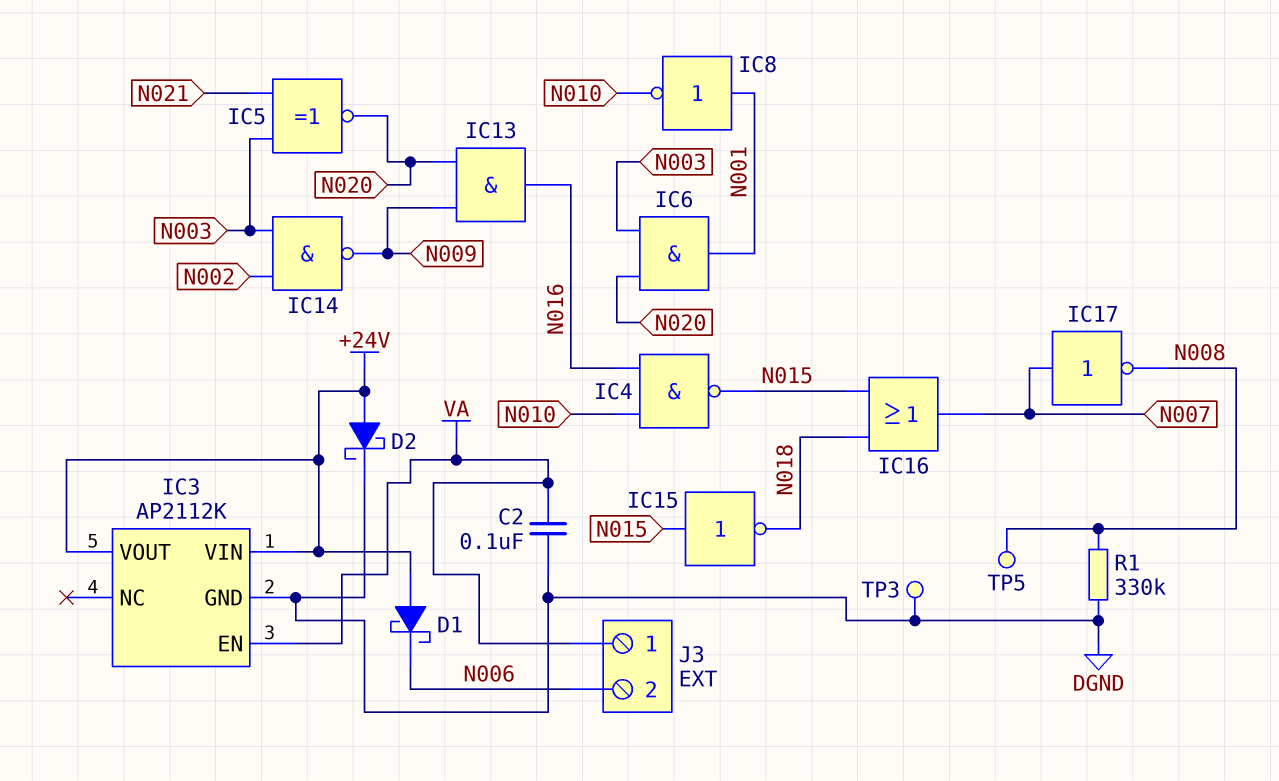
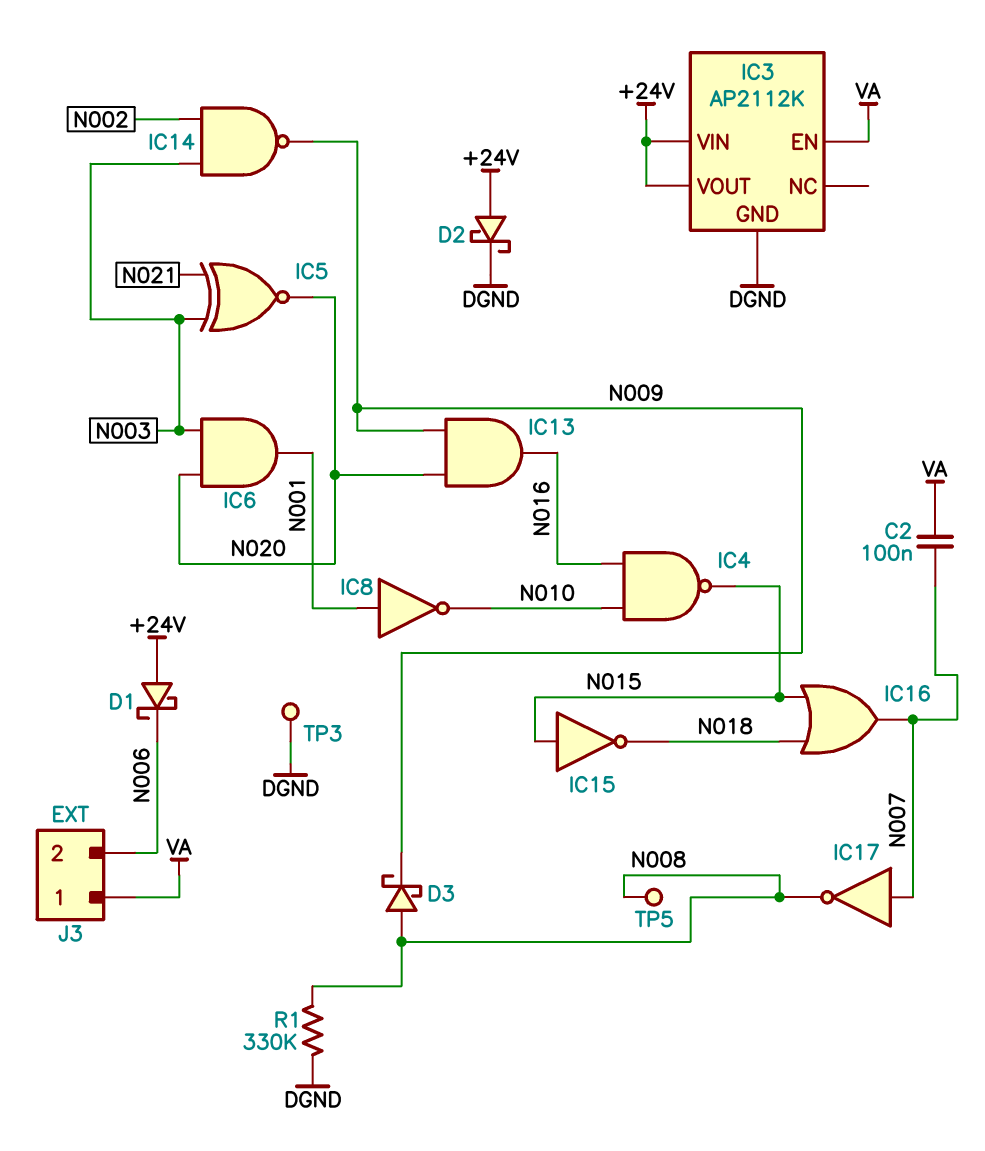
C2: 100nF (DGND, VA) -> 100nF (N007, VA)
D3: none -> schottky (A N008, K N009)

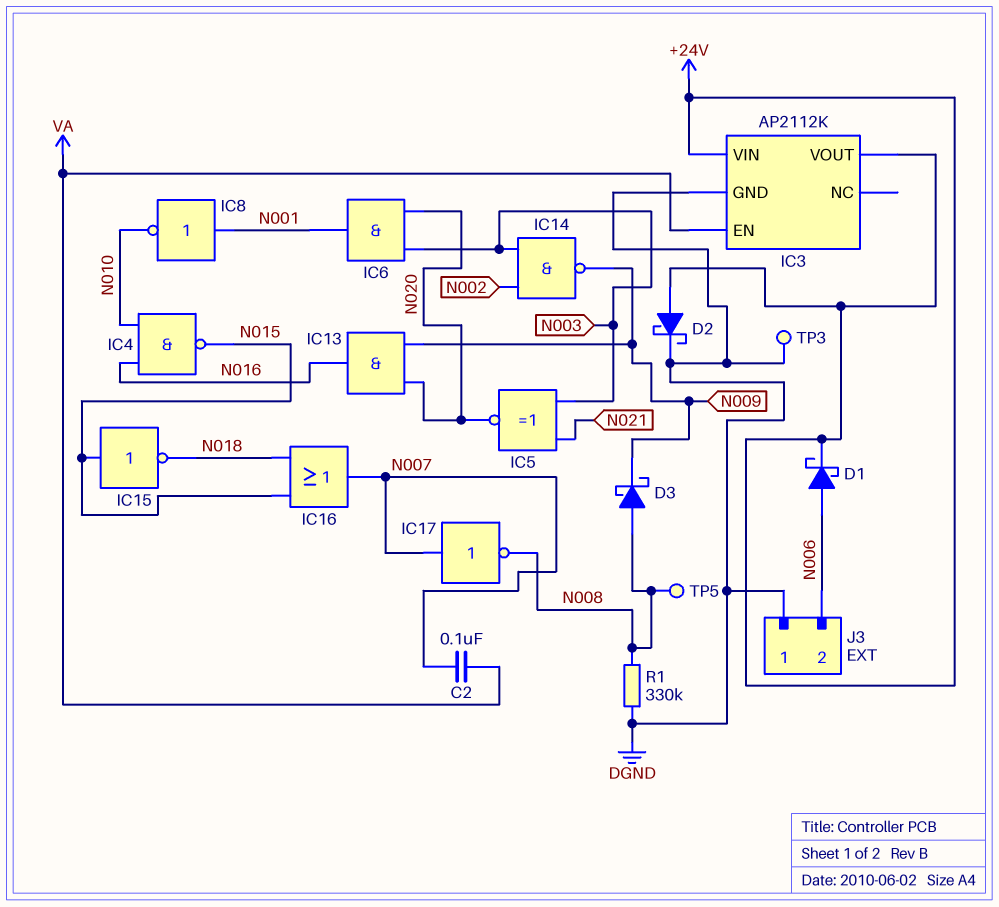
D1: schottky (A +24V, K N006) -> schottky (A N006, K +24V)
J3 pin 1: VA -> DGND

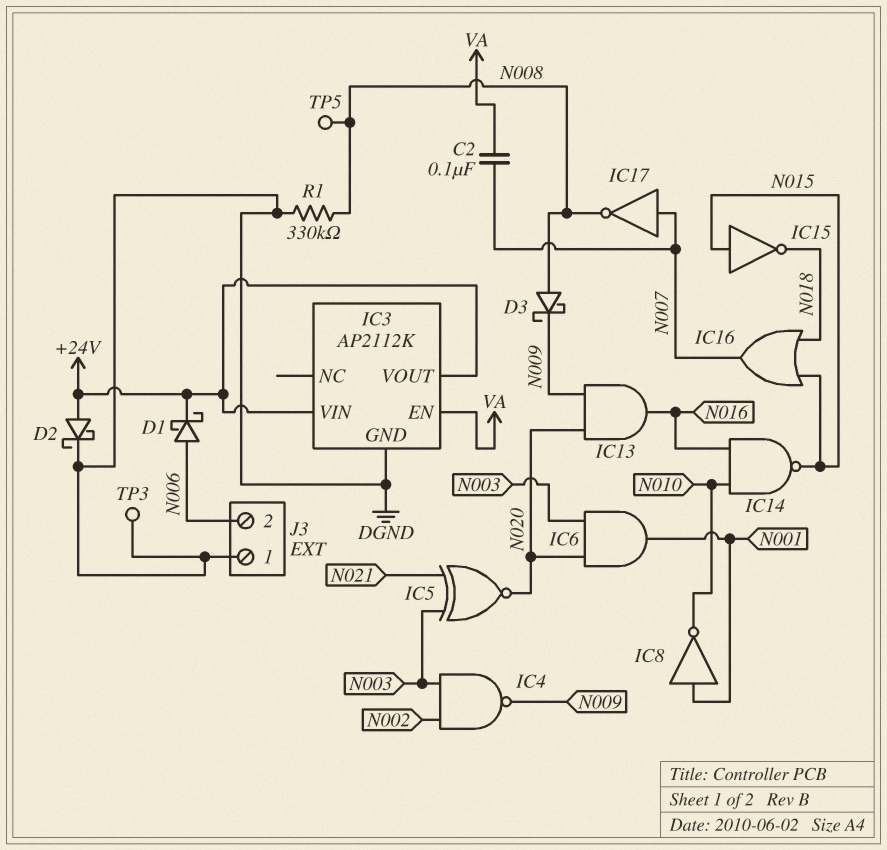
IC4: NAND (in N010, in N016, out N015) -> NAND (in N002, in N003, out N009)
IC14: NAND (in N002, in N003, out N009) -> NAND (in N010, in N016, out N015)

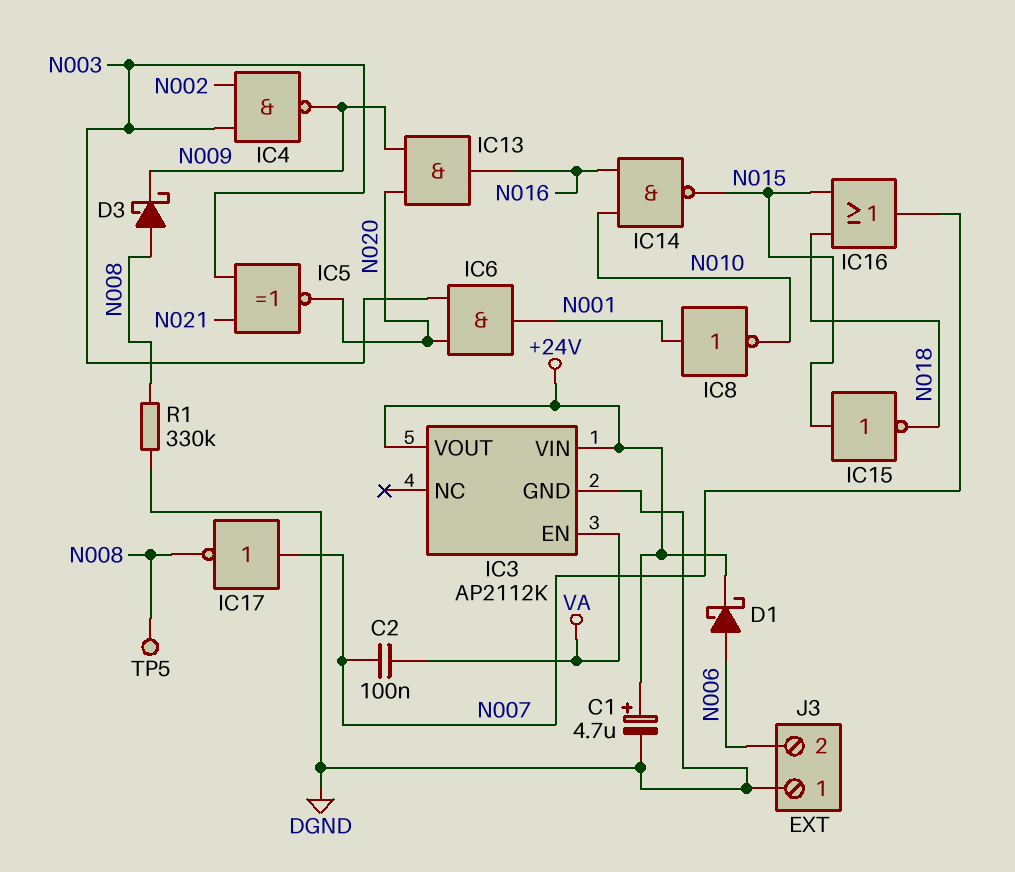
C1: none -> 4.7uF (plus +24V, minus DGND)
D2: schottky (A +24V, K DGND) -> none
TP3: test point (DGND) -> none

